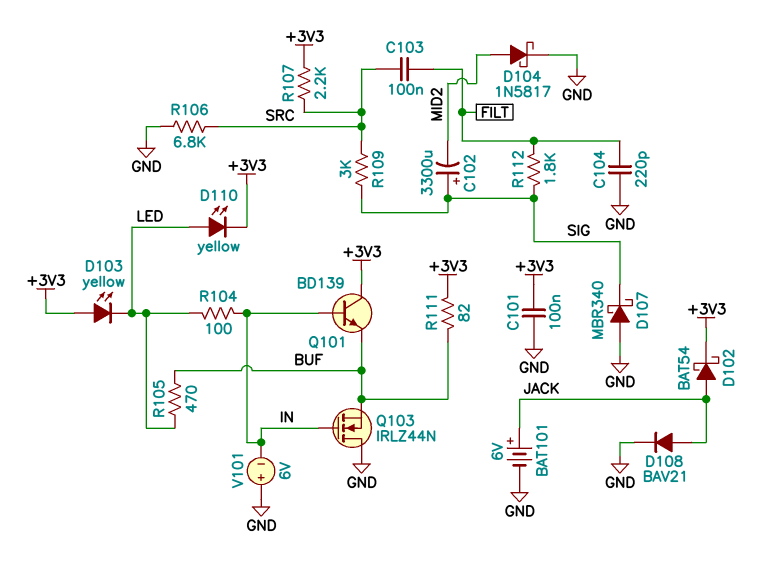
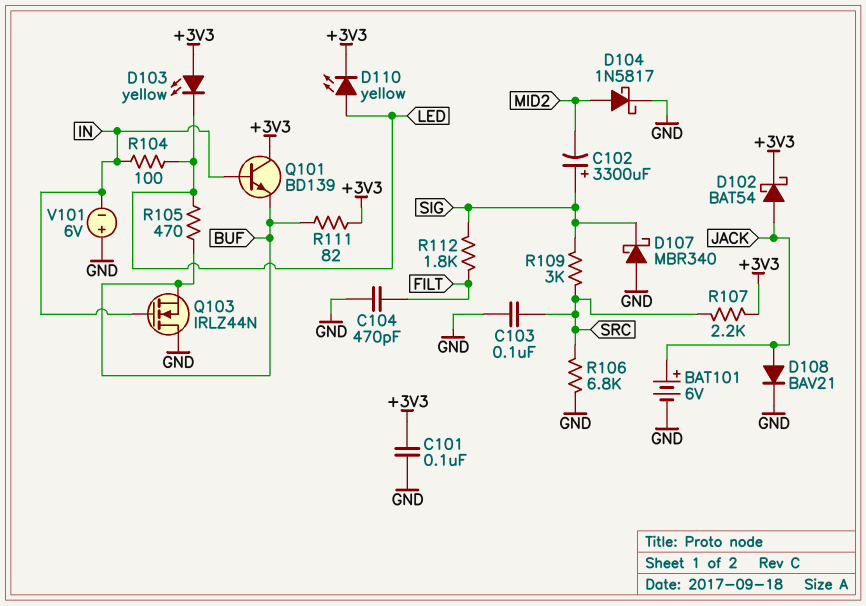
C103: 100nF (FILT, SRC) -> 100nF (GND, SRC)
C104: 220pF (FILT, GND) -> 470pF (FILT, GND)

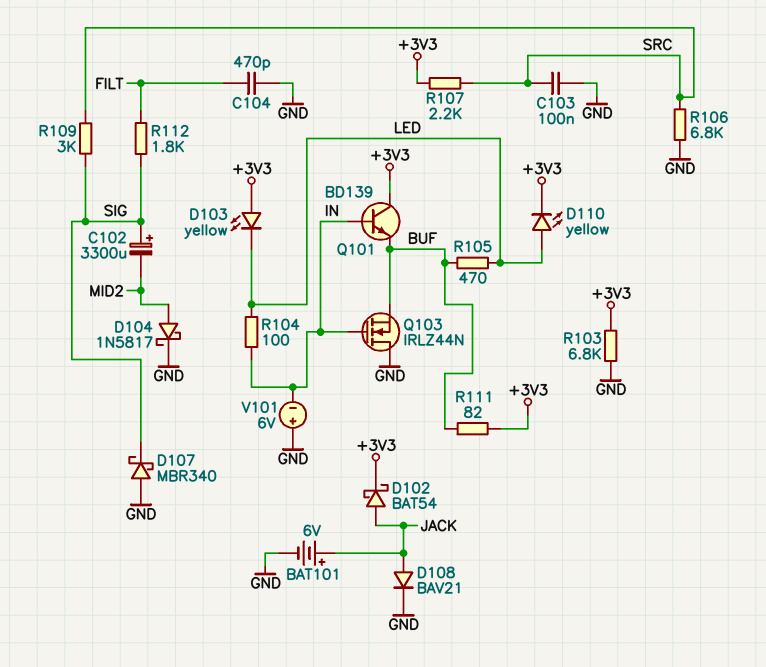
C101: 100nF (+3V3, GND) -> none
R103: none -> 6.8k (+3V3, GND)

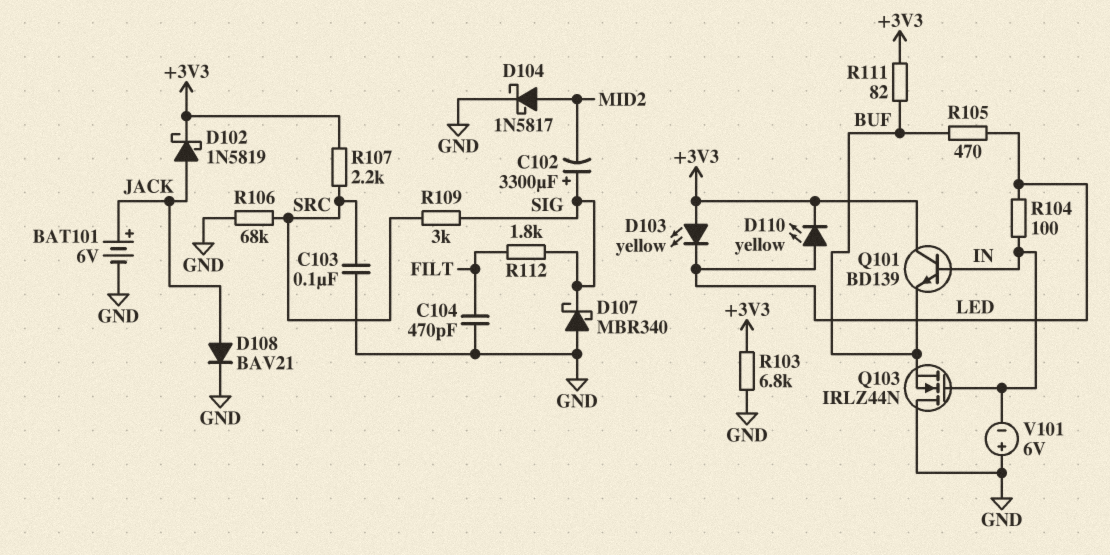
D102: schottky BAT54 (A JACK, K +3V3) -> schottky 1N5819 (A JACK, K +3V3)
R106: 6.8k (GND, SRC) -> 68k (GND, SRC)

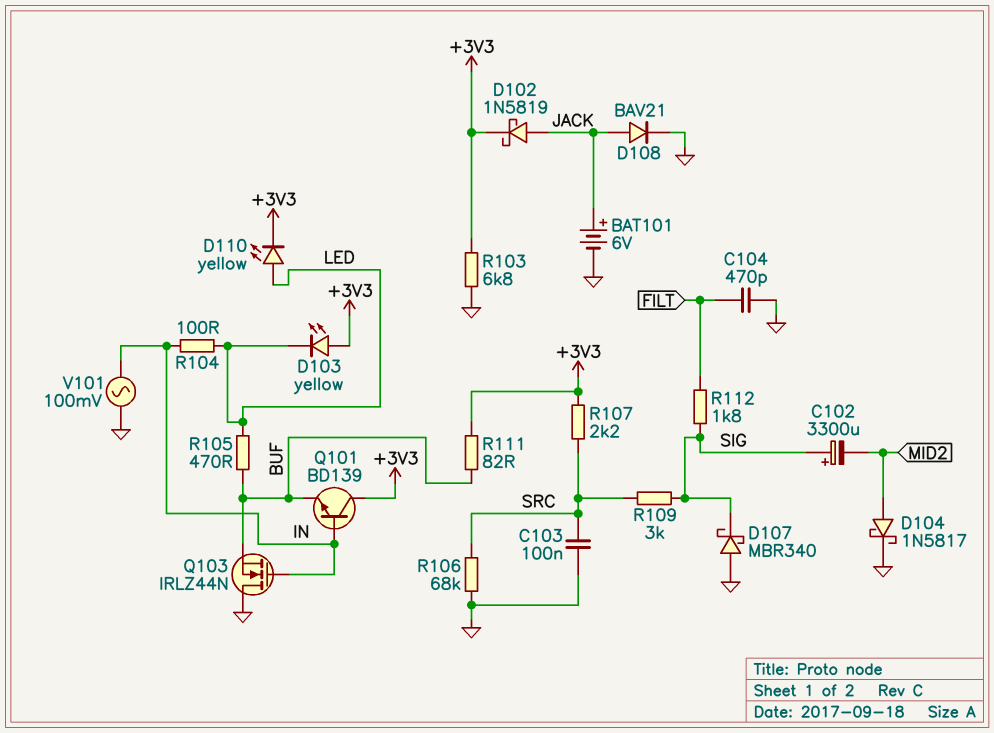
V101: 6V (plus GND, minus IN) -> AC 100mV (GND, IN)

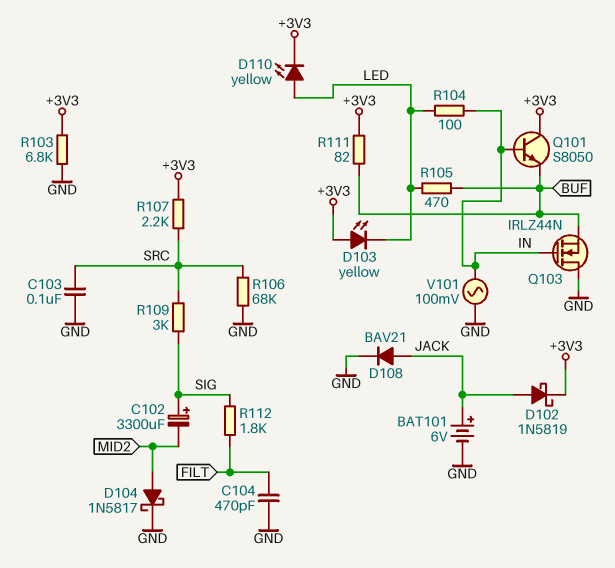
D107: schottky MBR340 (A GND, K SIG) -> none
Q101: NPN BD139 (B IN, C +3V3, E BUF) -> NPN S8050 (B IN, C +3V3, E BUF)

